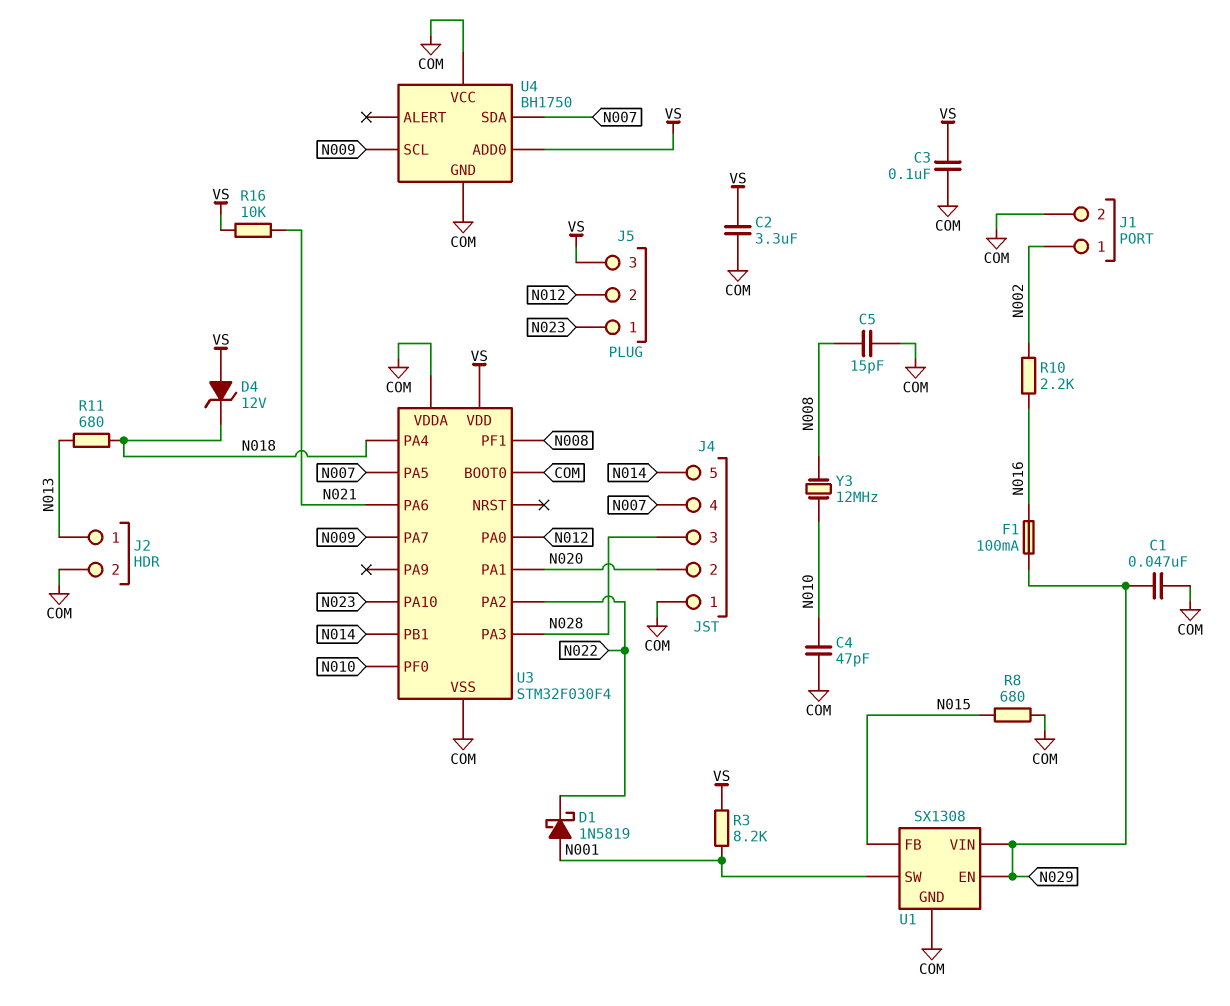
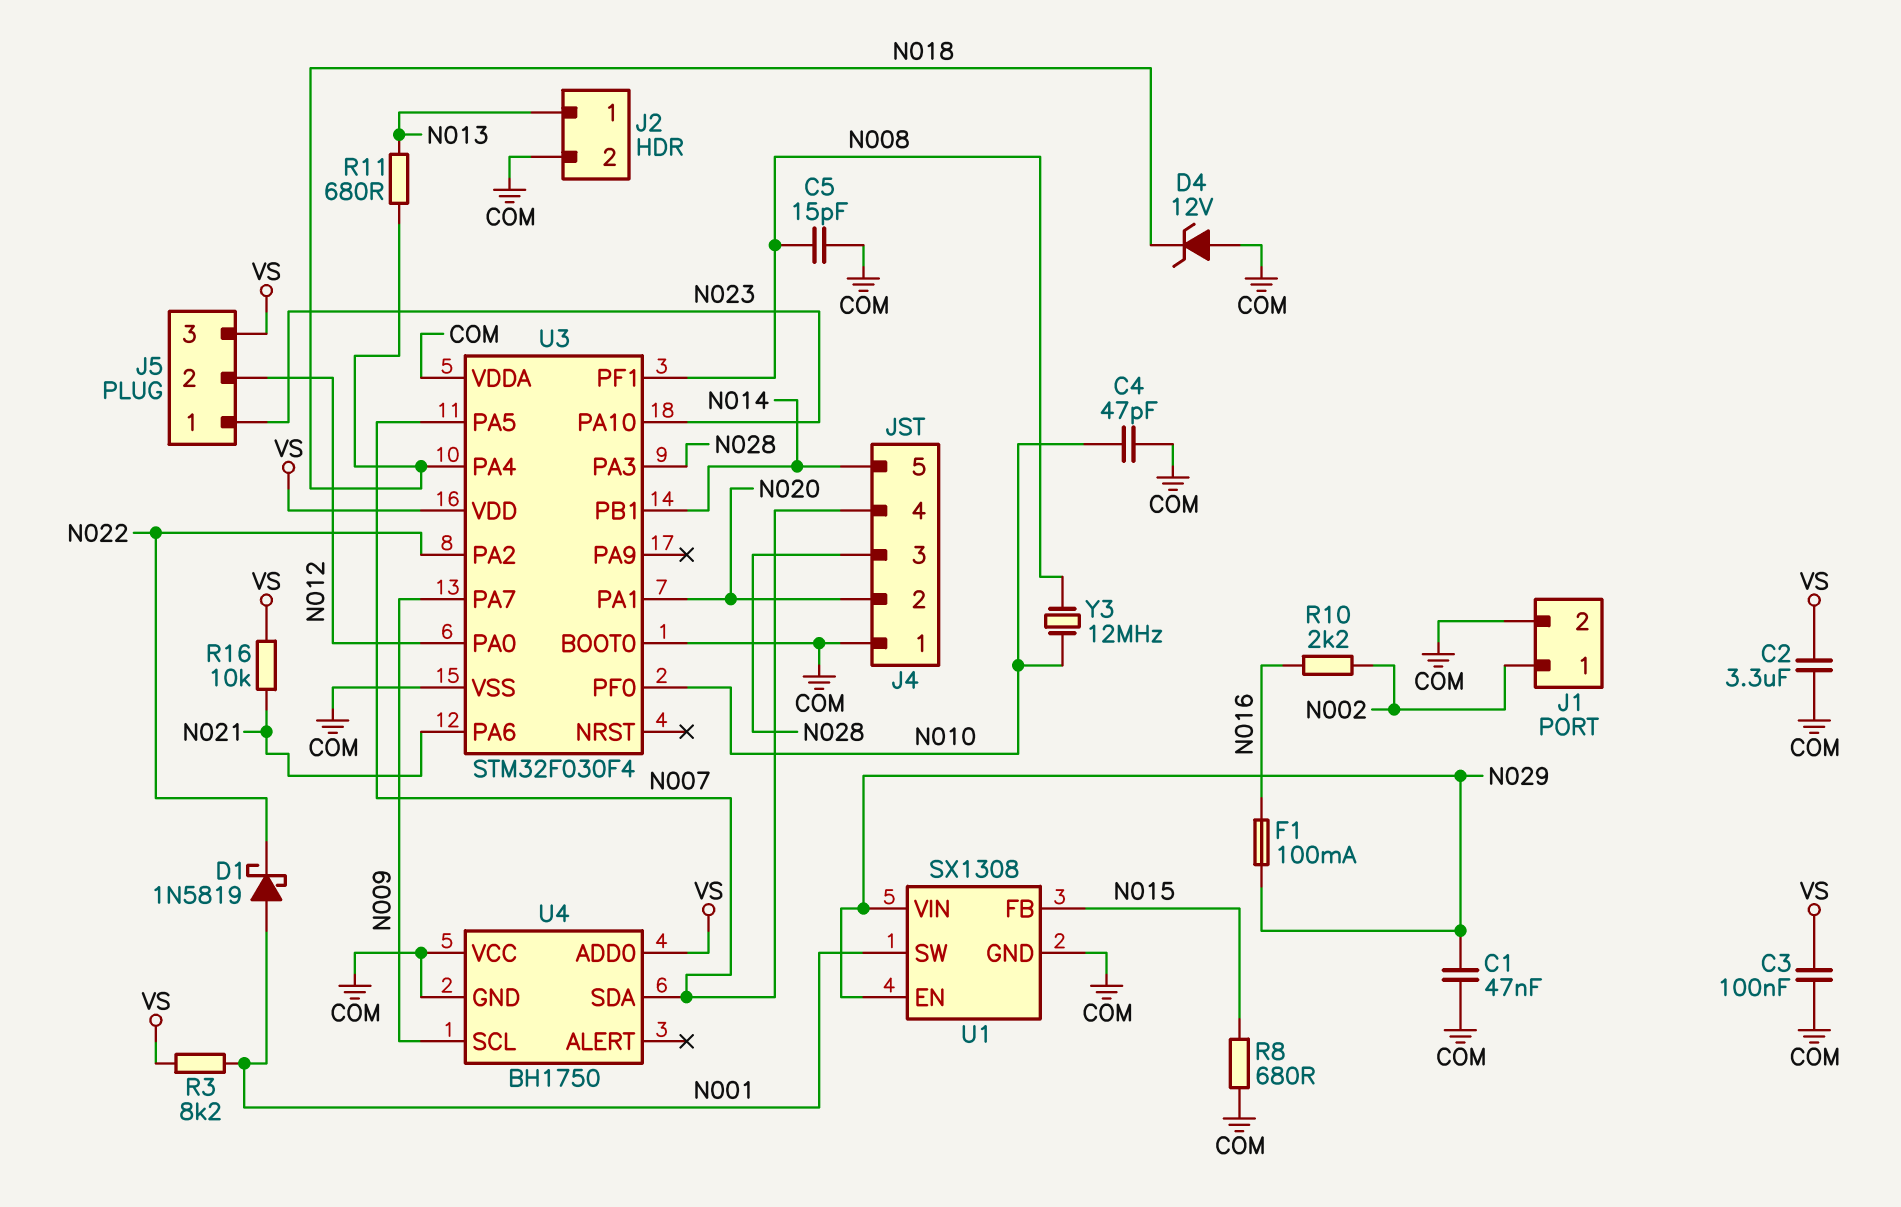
D4: zener 12V (A VS, K N018) -> zener 12V (A COM, K N018)

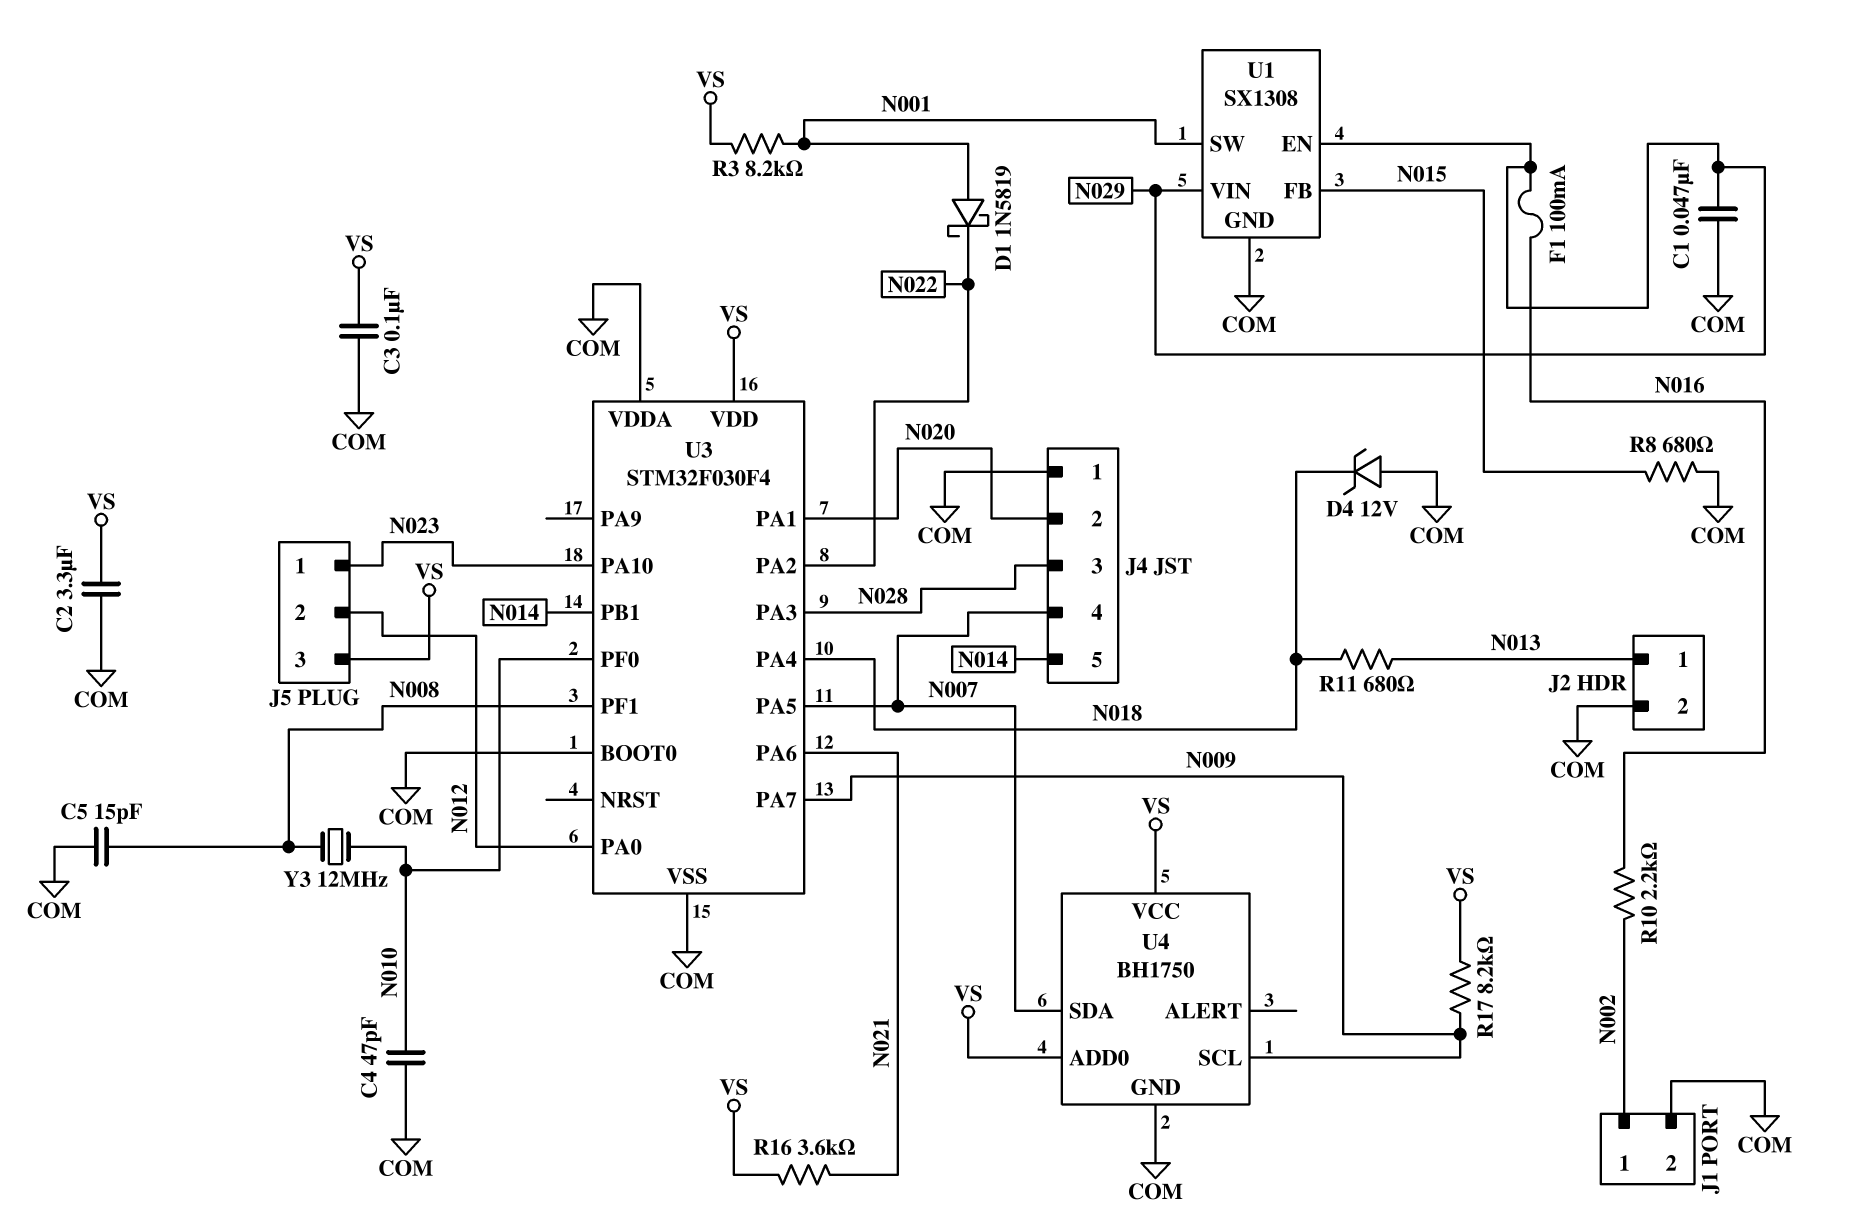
R16: 10k (N021, VS) -> 3.6k (N021, VS)
R17: none -> 8.2k (N009, VS)
U4 pin VCC: COM -> VS

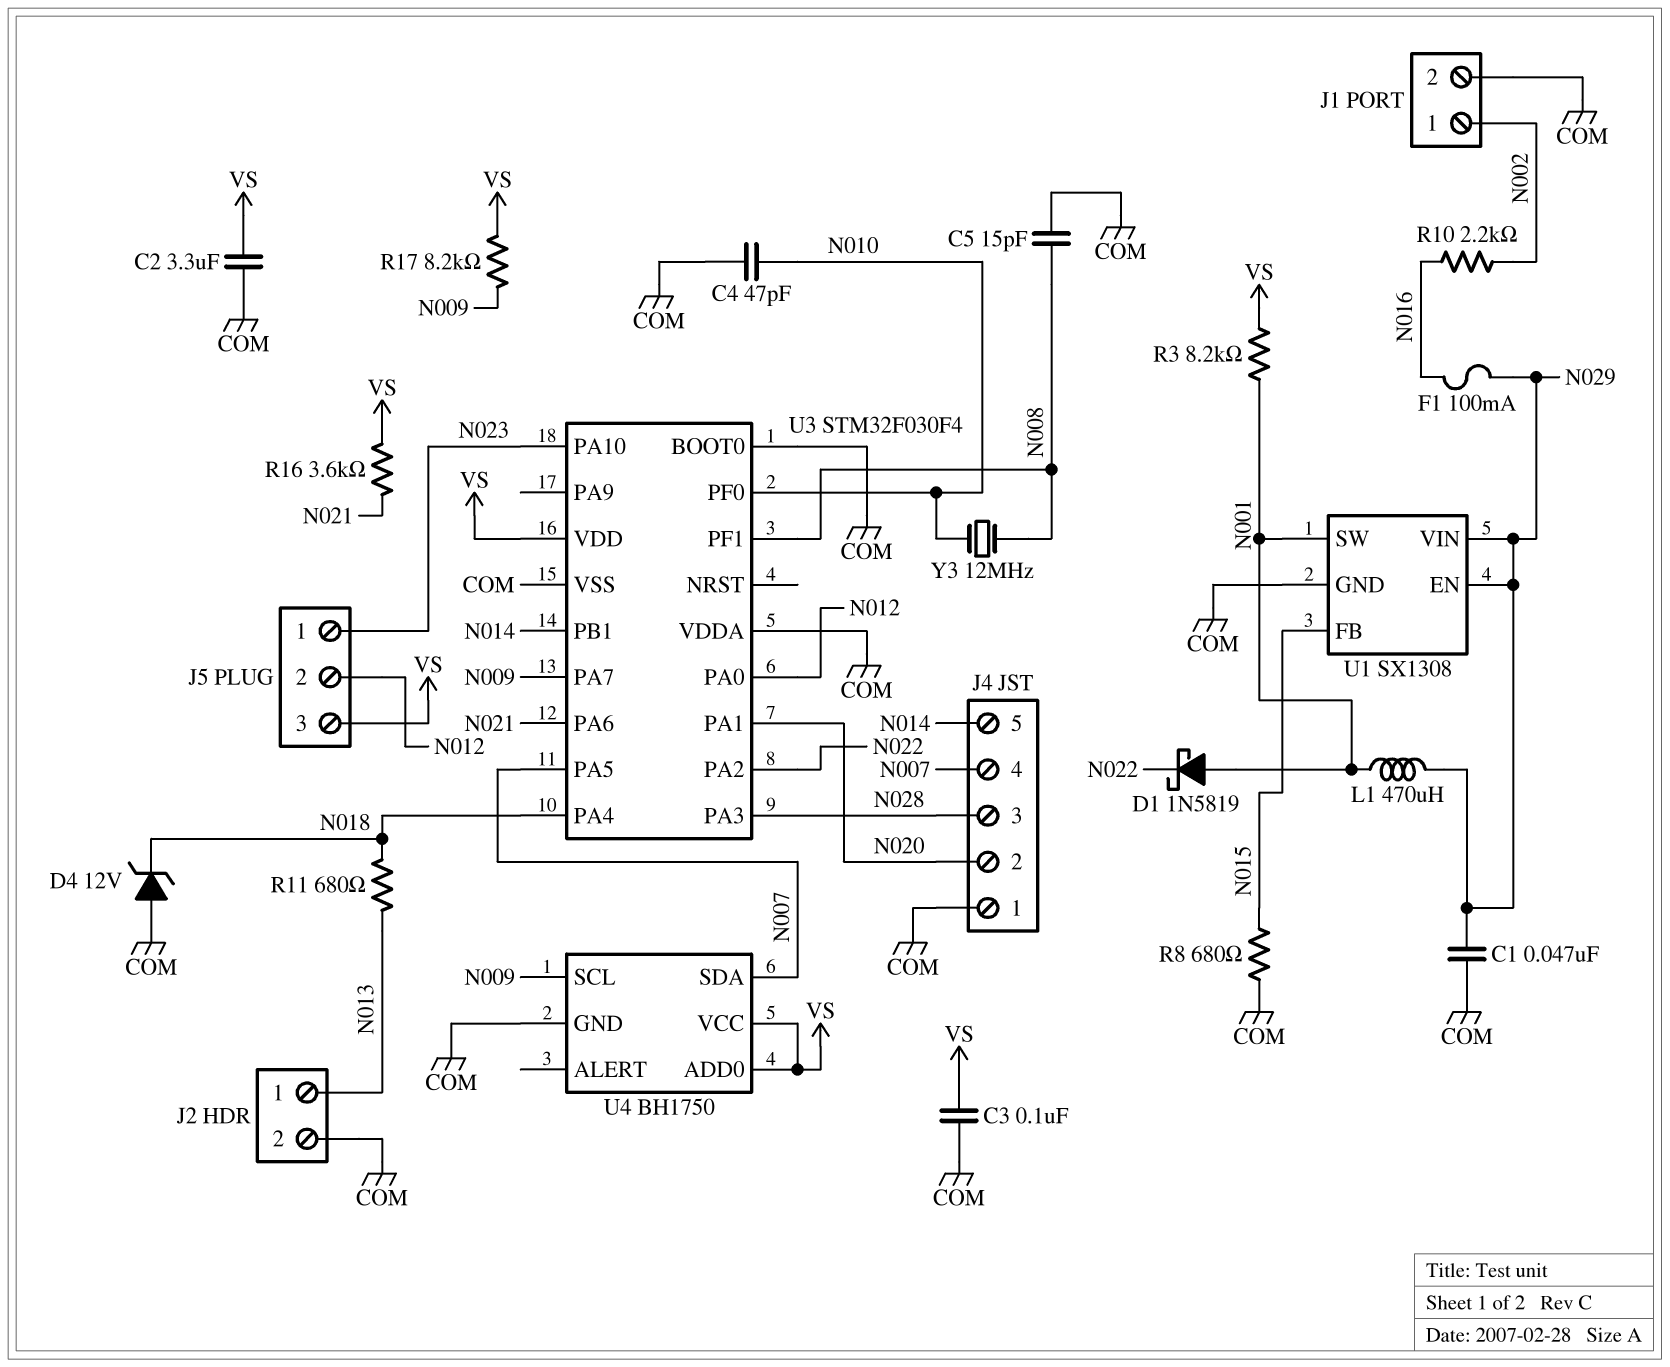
L1: none -> 470uH (N001, N029)

